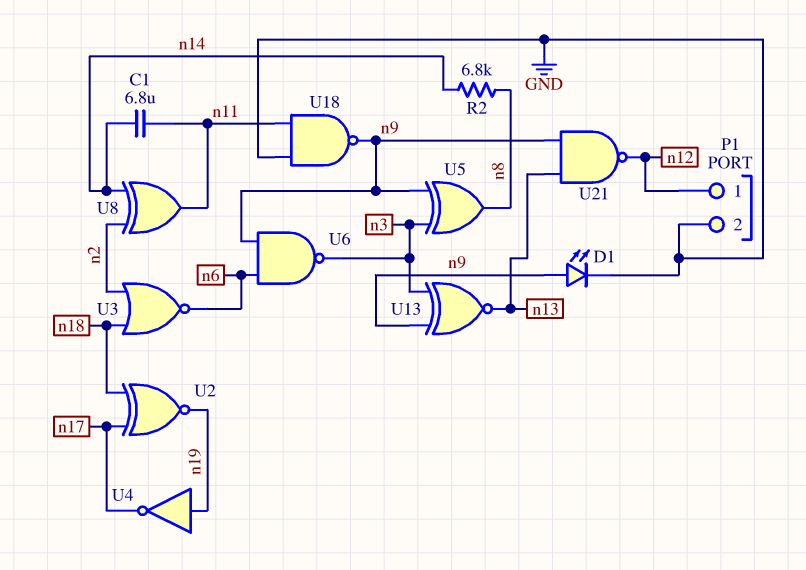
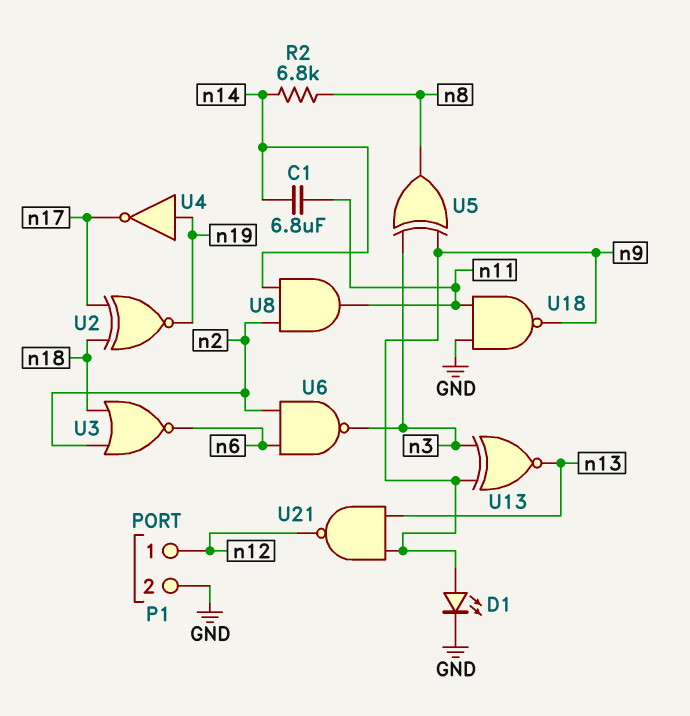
U6: NAND (in n6, in n9, out n3) -> NAND (in n2, in n6, out n3)
U8: XOR (in n2, in n14, out n11) -> AND (in n2, in n14, out n11)

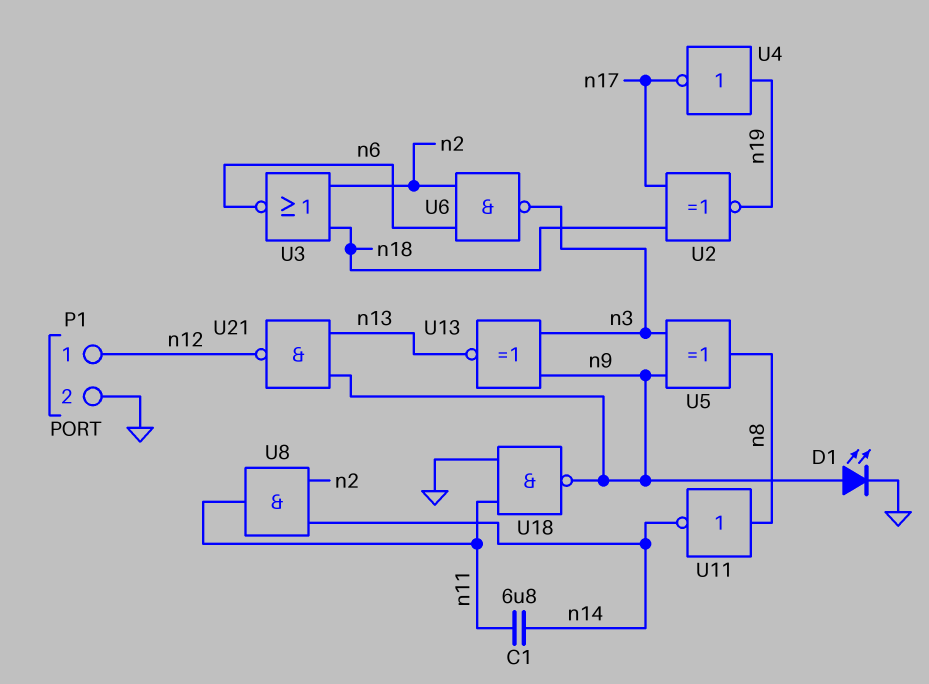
R2: 6.8k (n8, n14) -> none
U11: none -> NOT (in n8, out n14)

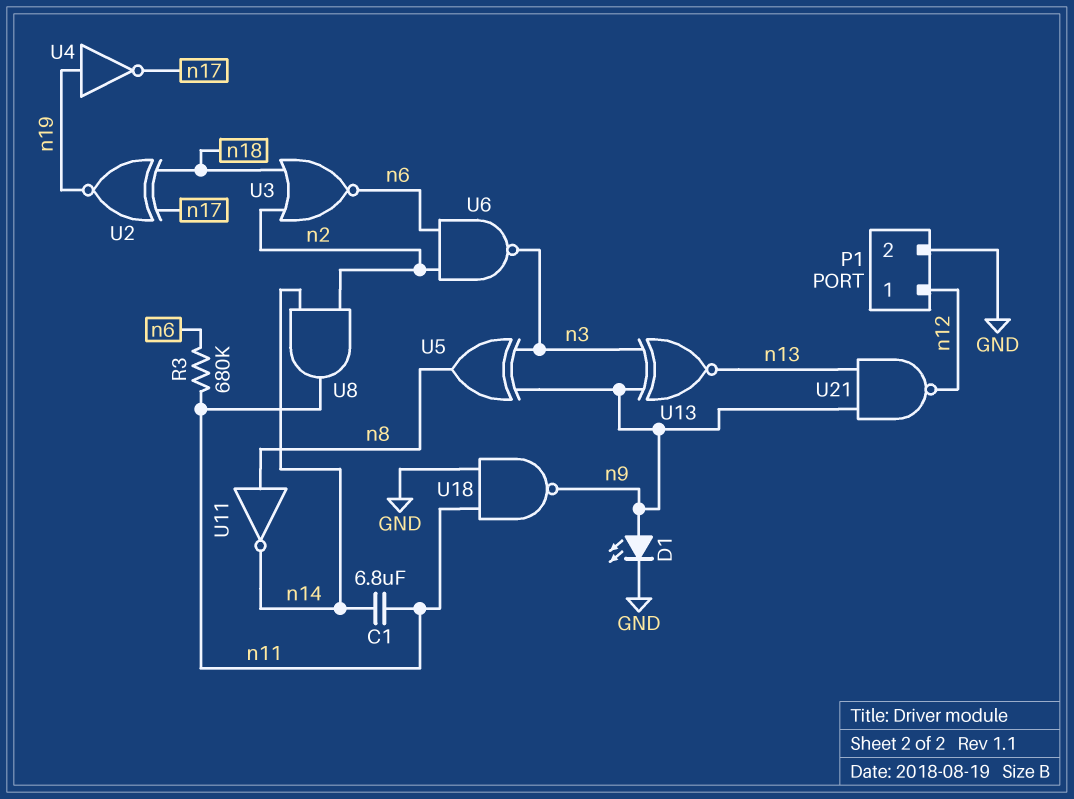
R3: none -> 680k (n6, n11)

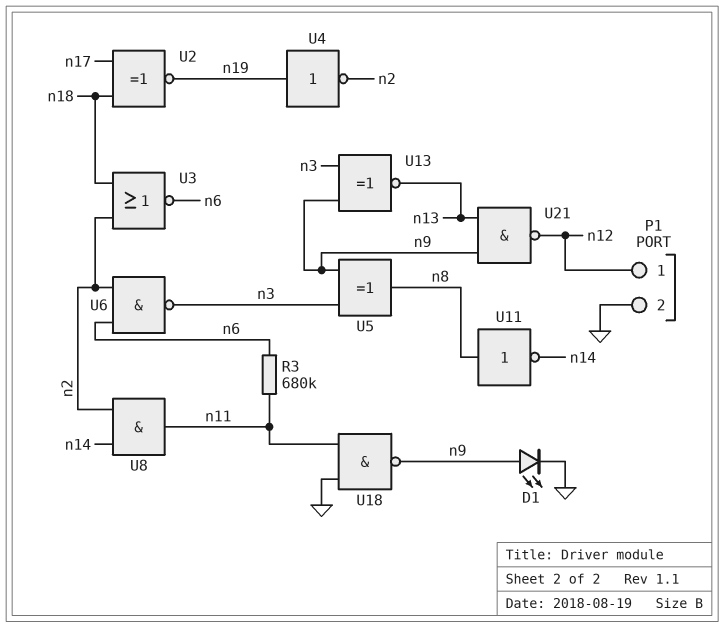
C1: 6.8uF (n11, n14) -> none
U4: NOT (in n19, out n17) -> NOT (in n19, out n2)

